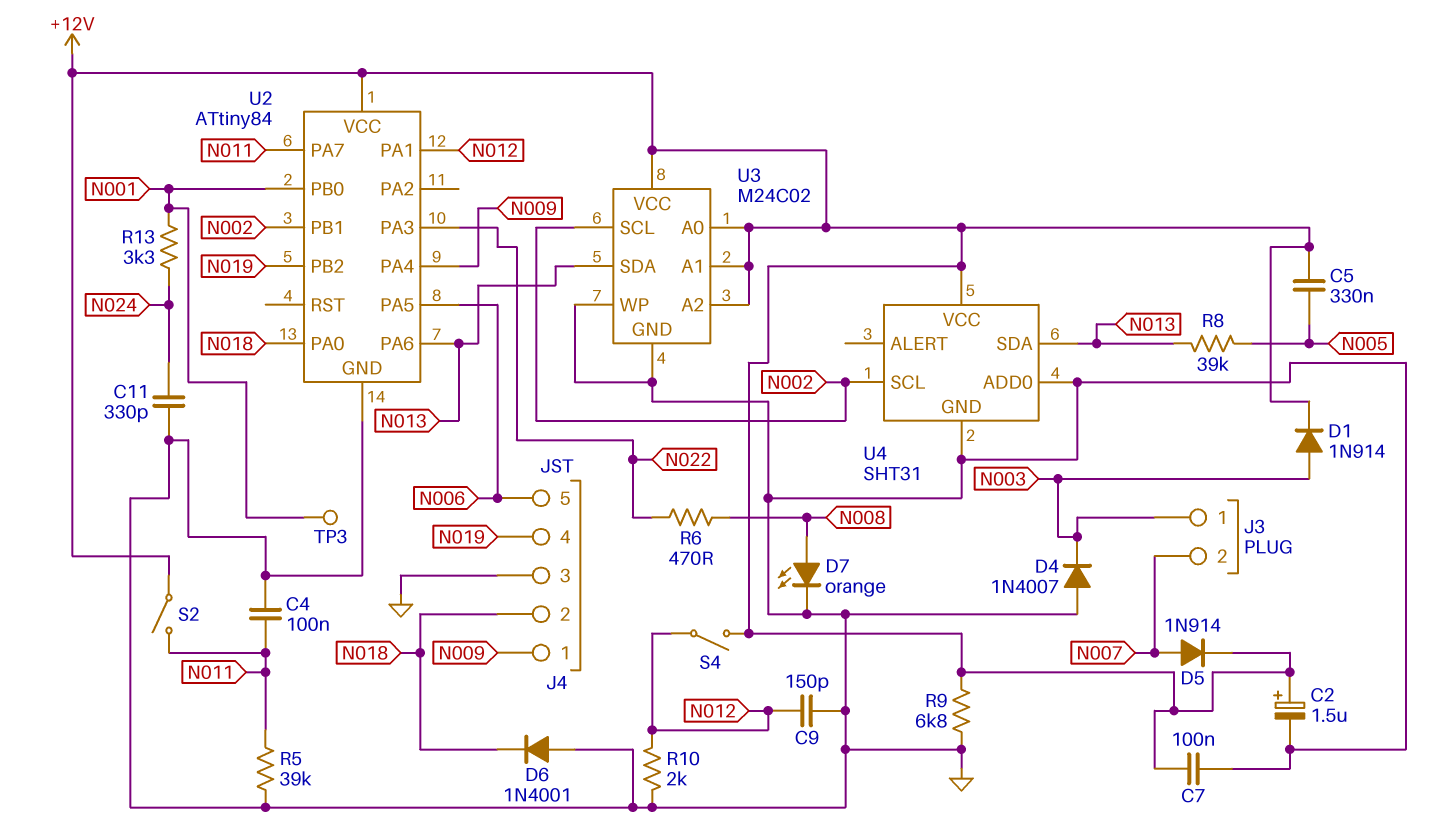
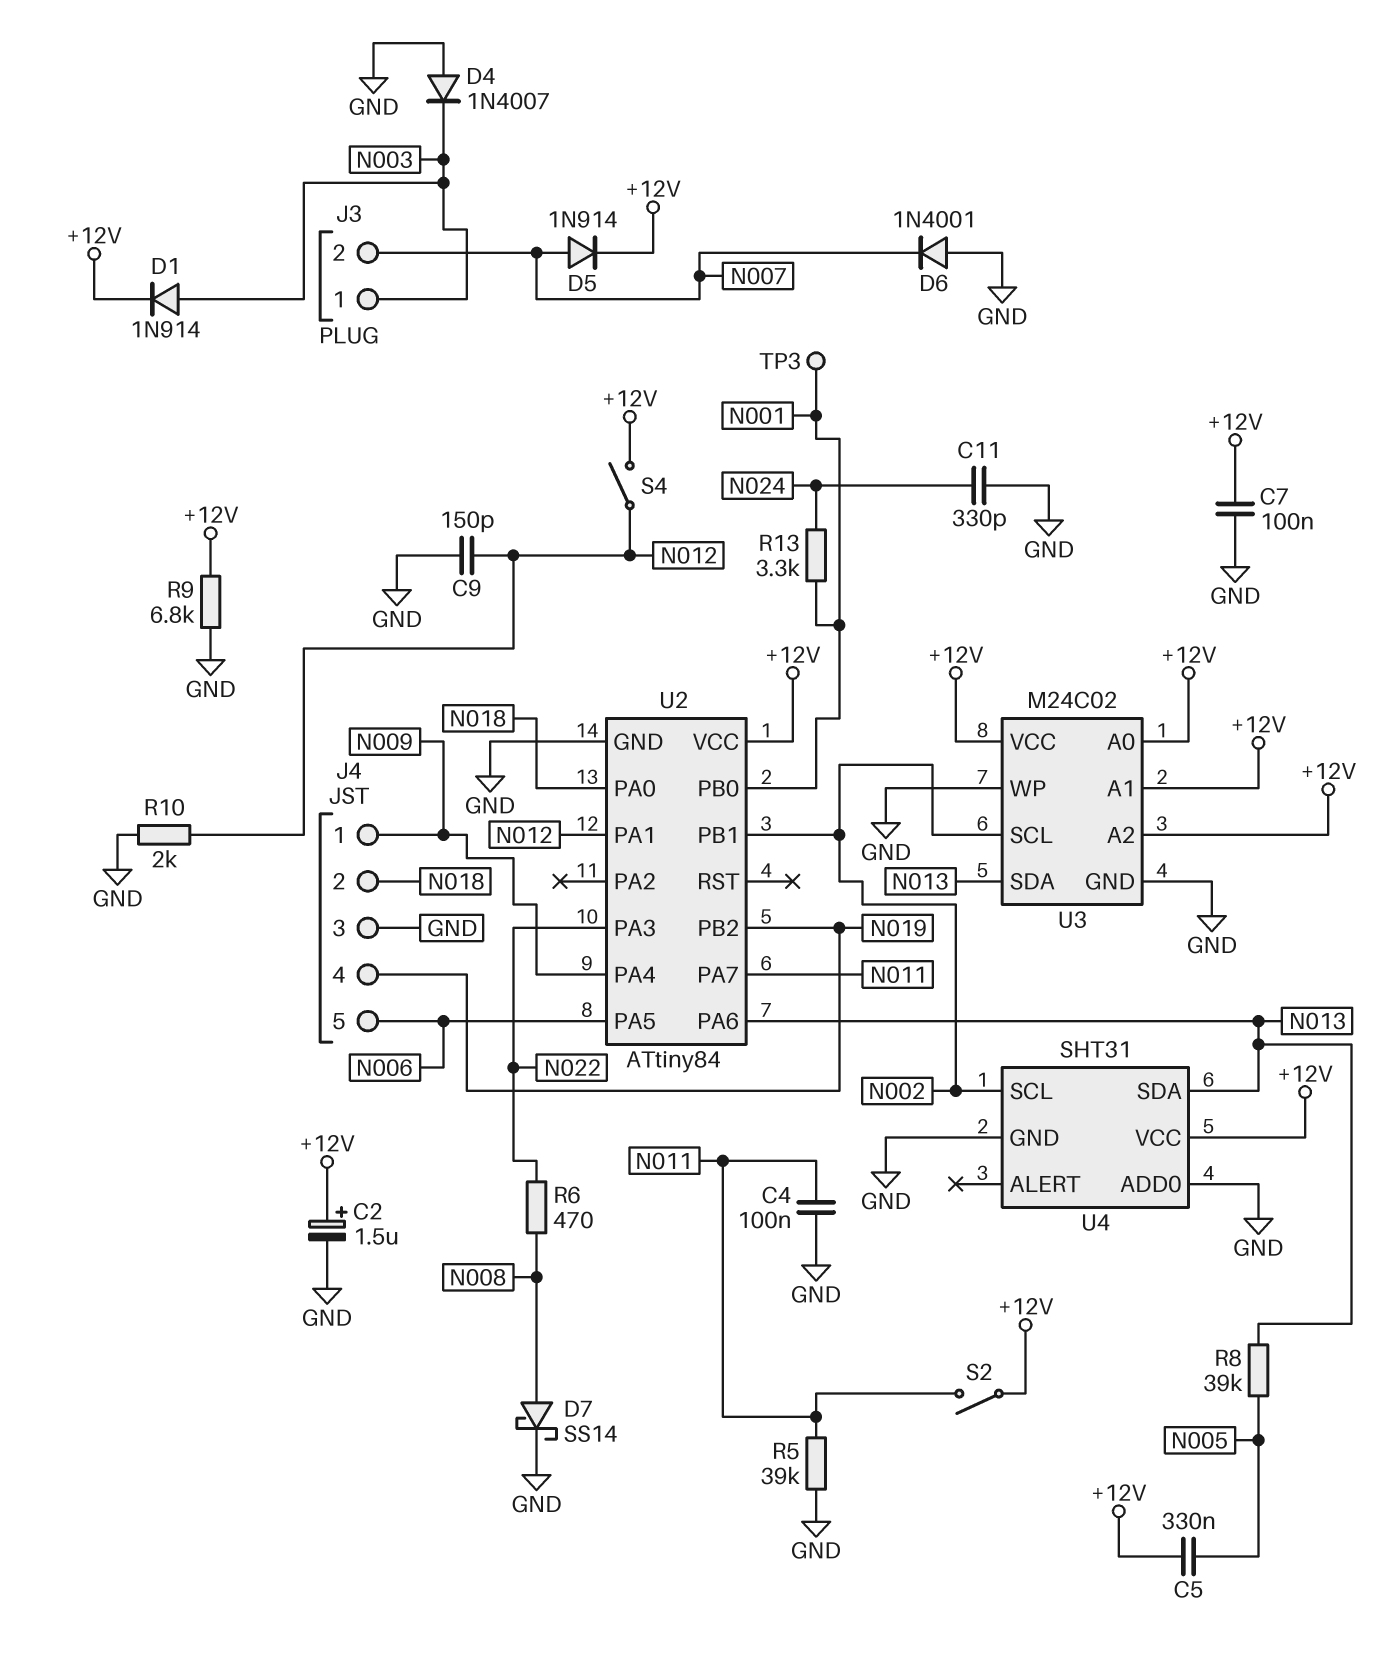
D6: diode 1N4001 (A GND, K N018) -> diode 1N4001 (A GND, K N007)
D7: LED orange (A N008, K GND) -> schottky SS14 (A N008, K GND)

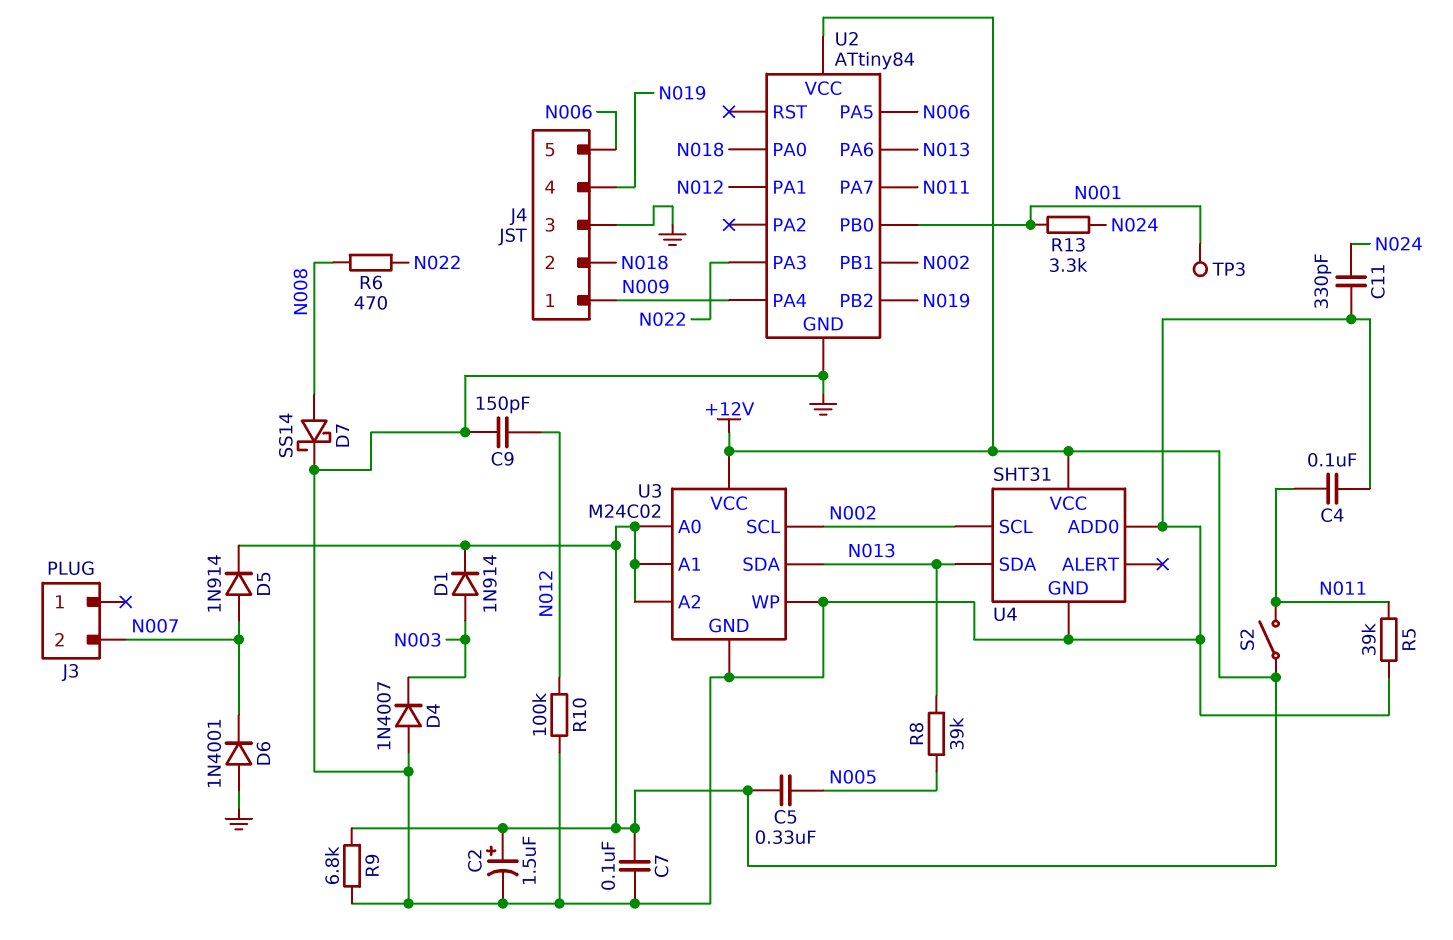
J3 pin 1: N003 -> none
R10: 2k (GND, N012) -> 100k (GND, N012)
S4: switch (+12V, N012) -> none

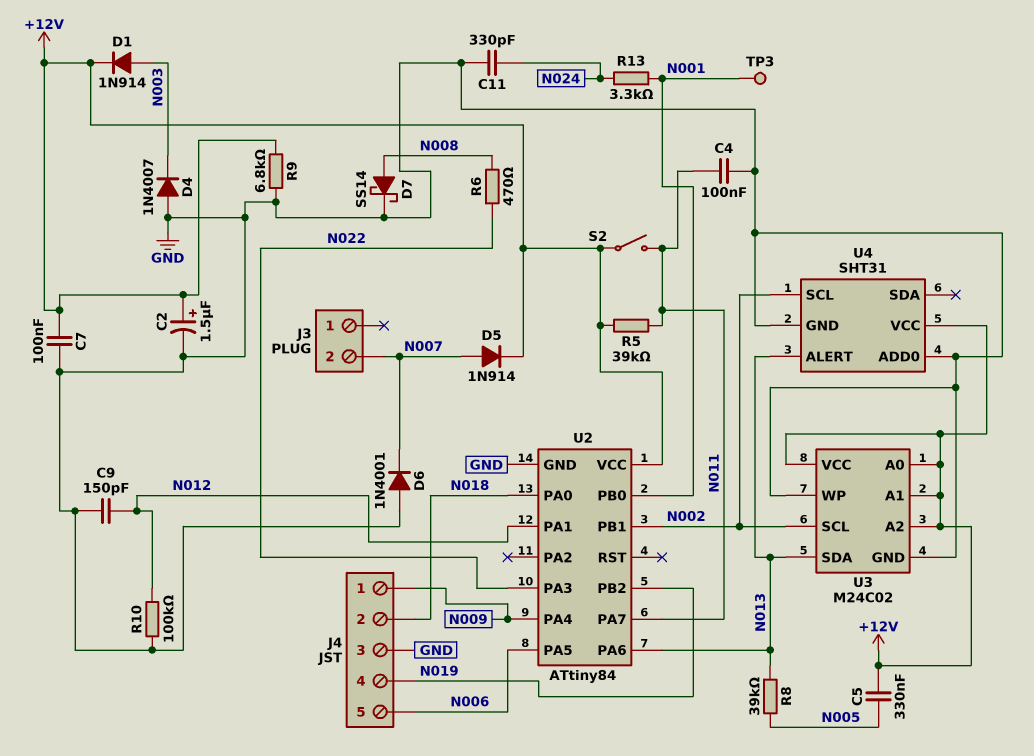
R5: 39k (GND, N011) -> 39k (+12V, N011)
U4 pin ALERT: none -> N013
U4 pin SDA: N013 -> none

